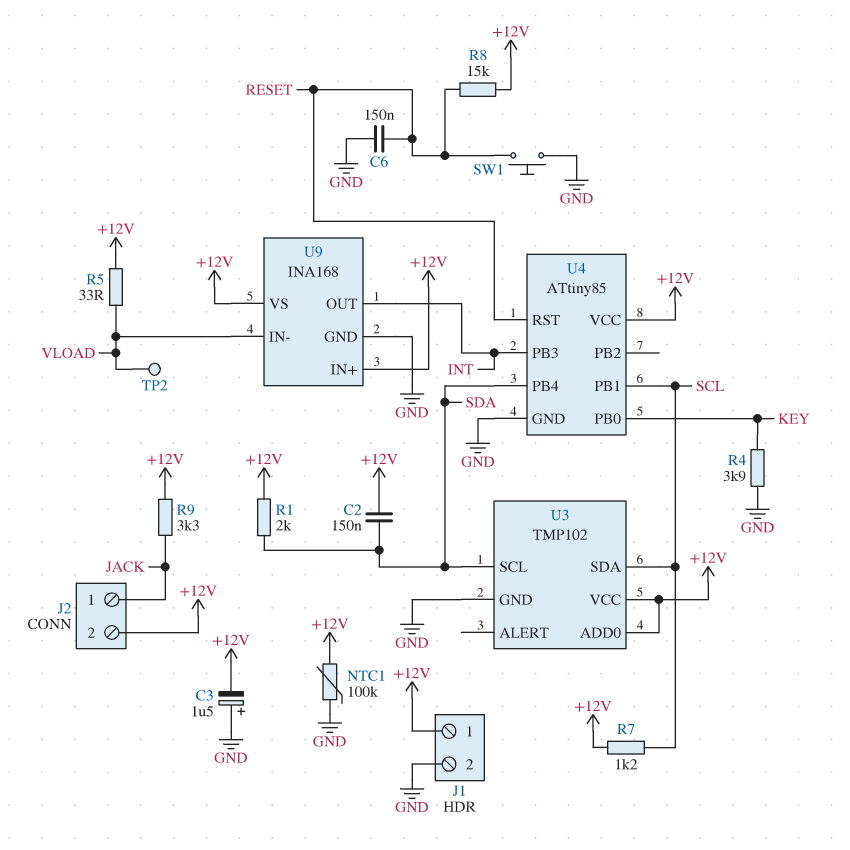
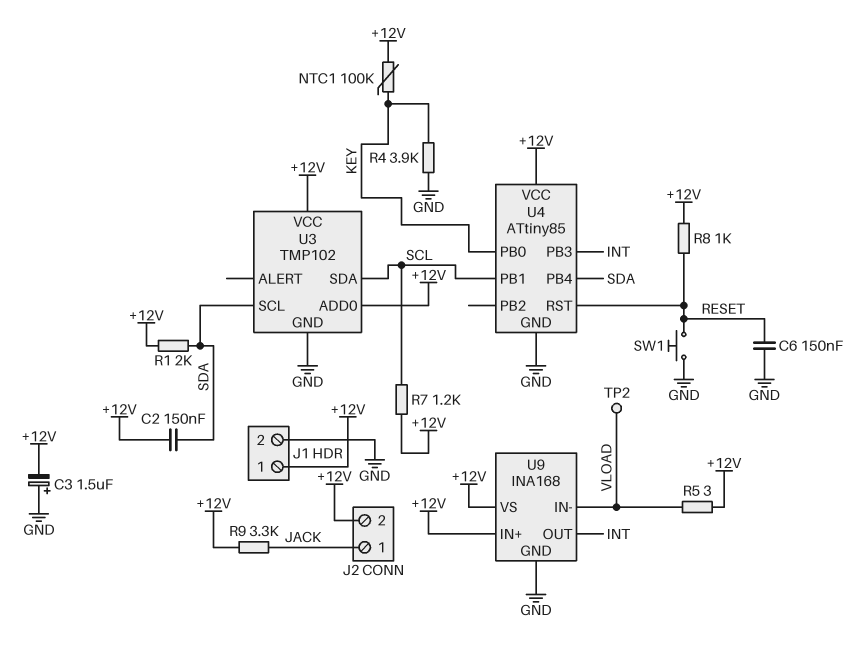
NTC1: 100k (+12V, GND) -> 100k (+12V, KEY)
R5: 33 (+12V, VLOAD) -> 3 (+12V, VLOAD)
R8: 15k (+12V, RESET) -> 1k (+12V, RESET)

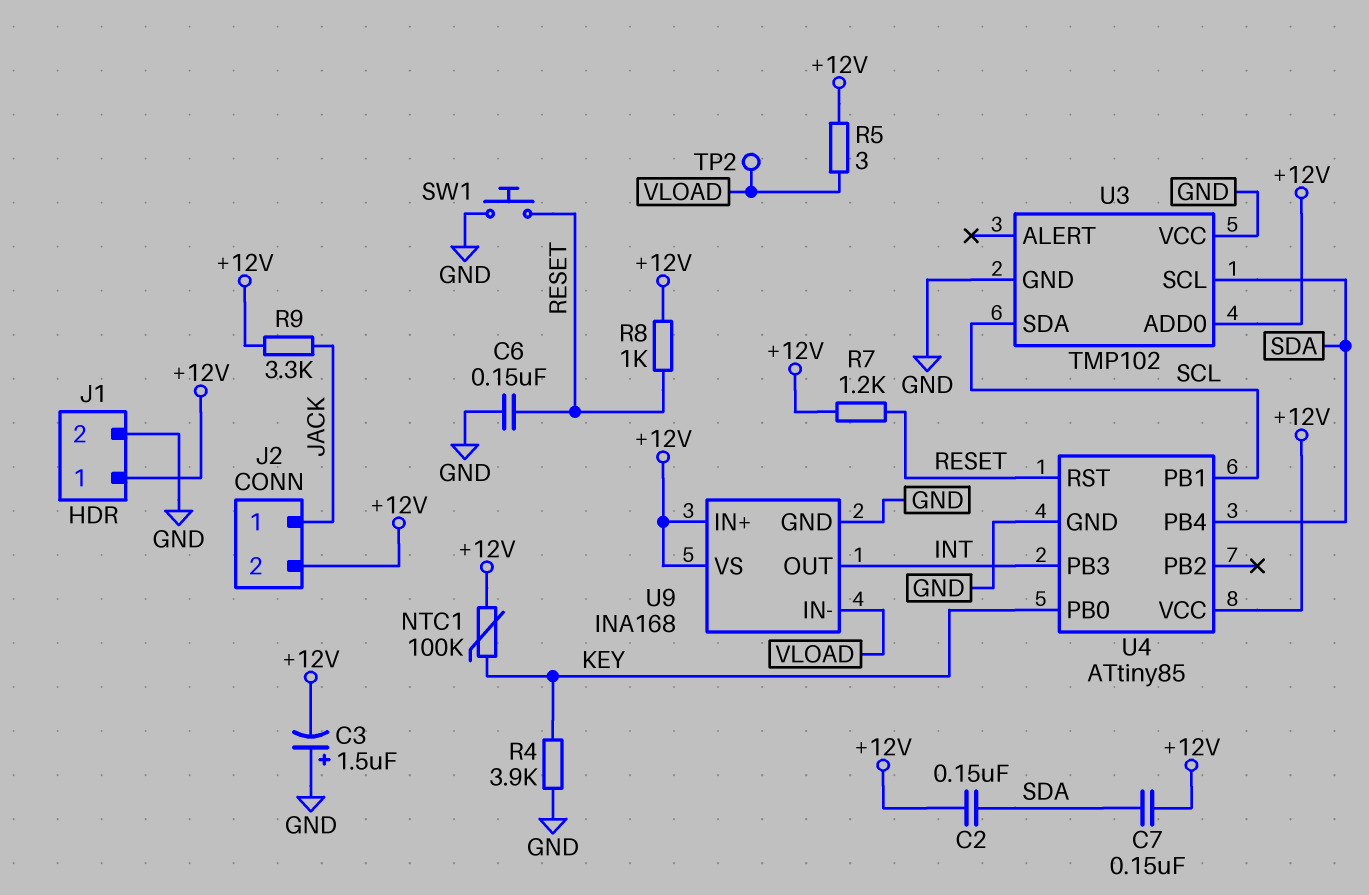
C7: none -> 150nF (+12V, SDA)
R1: 2k (+12V, SDA) -> none
R7: 1.2k (+12V, SCL) -> 1.2k (+12V, RESET)
U3 pin VCC: +12V -> GND

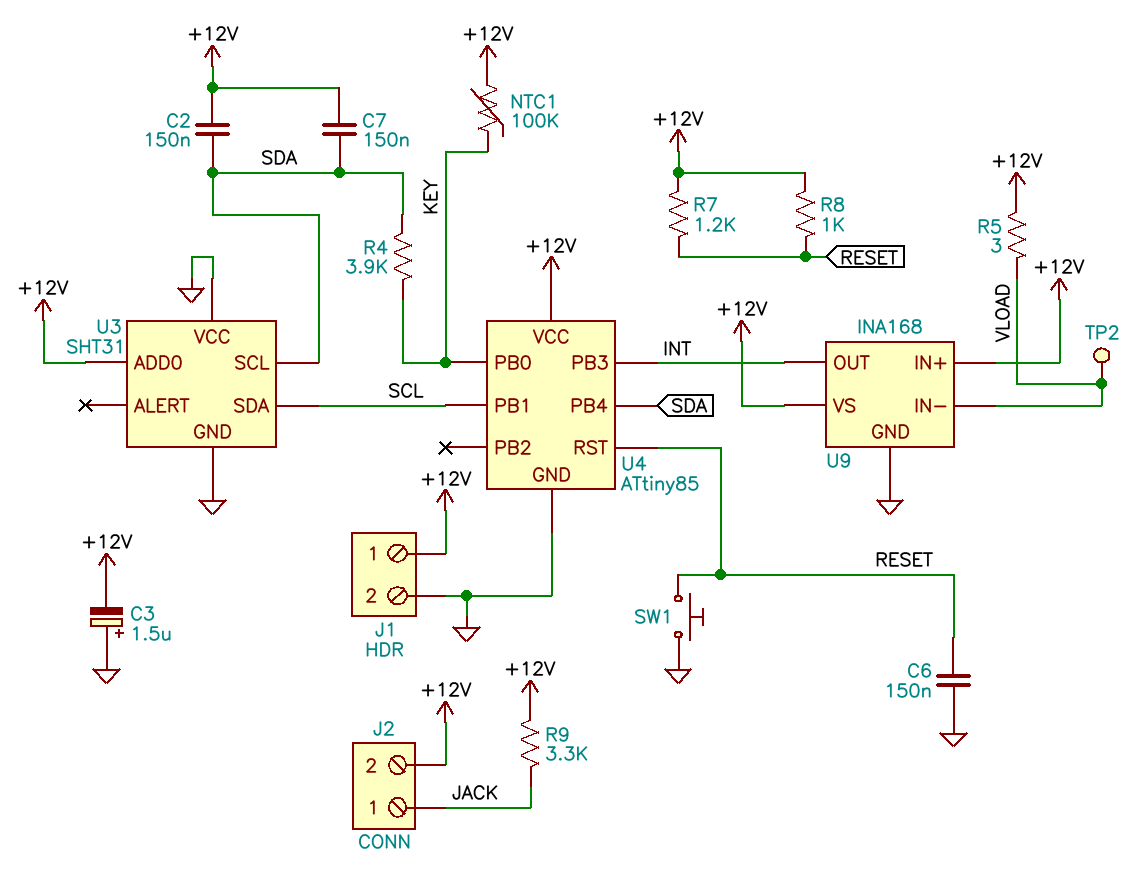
R4: 3.9k (GND, KEY) -> 3.9k (KEY, SDA)
U3: TMP102 -> SHT31

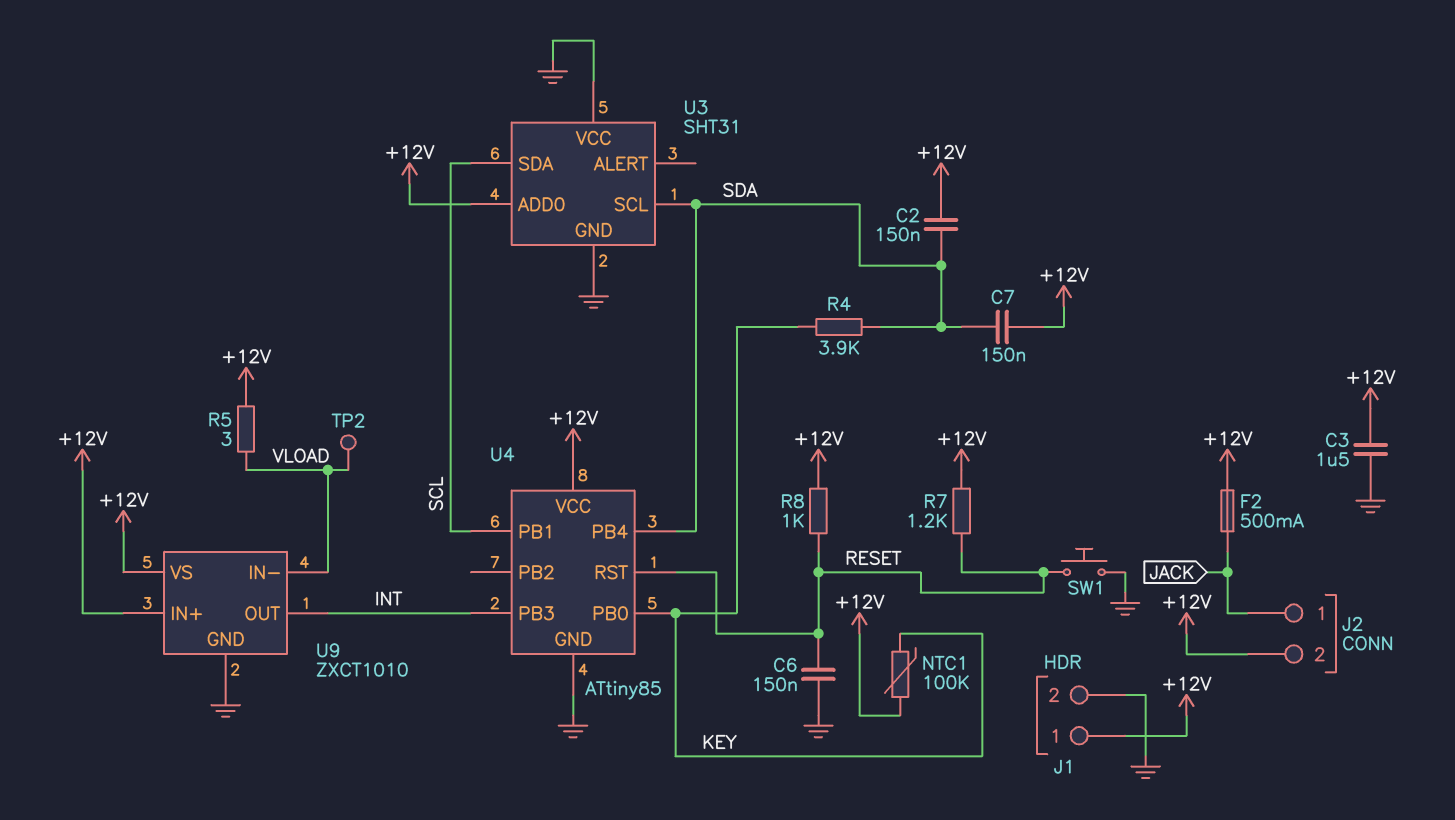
C3: 1.5uF (plus GND, minus +12V) -> 1.5uF (+12V, GND)
F2: none -> 500mA (+12V, JACK)
R9: 3.3k (+12V, JACK) -> none
U9: INA168 -> ZXCT1010

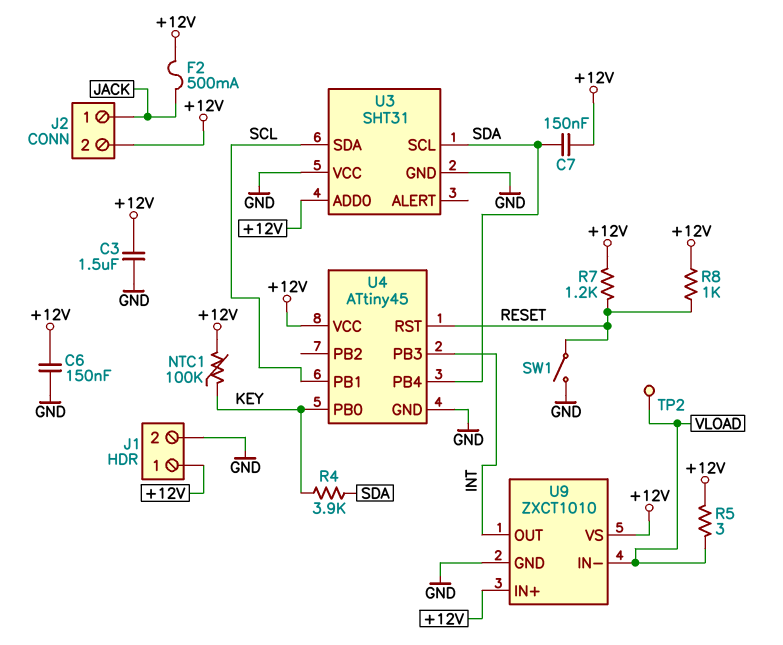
C2: 150nF (+12V, SDA) -> none
C6: 150nF (GND, RESET) -> 150nF (+12V, GND)
SW1: button (GND, RESET) -> switch (GND, RESET)
U4: ATtiny85 -> ATtiny45

